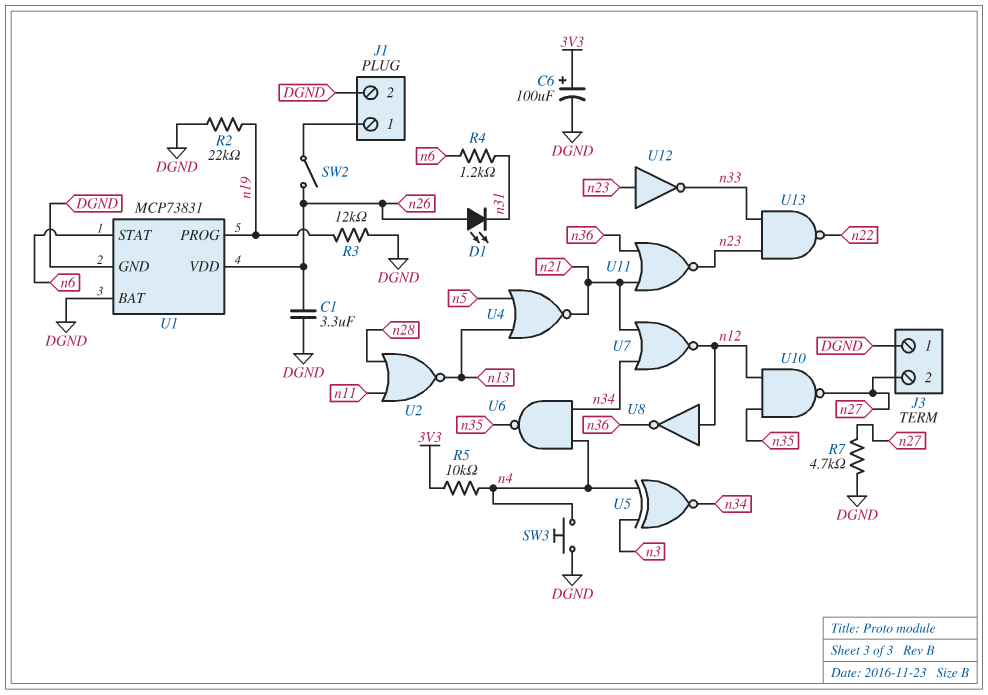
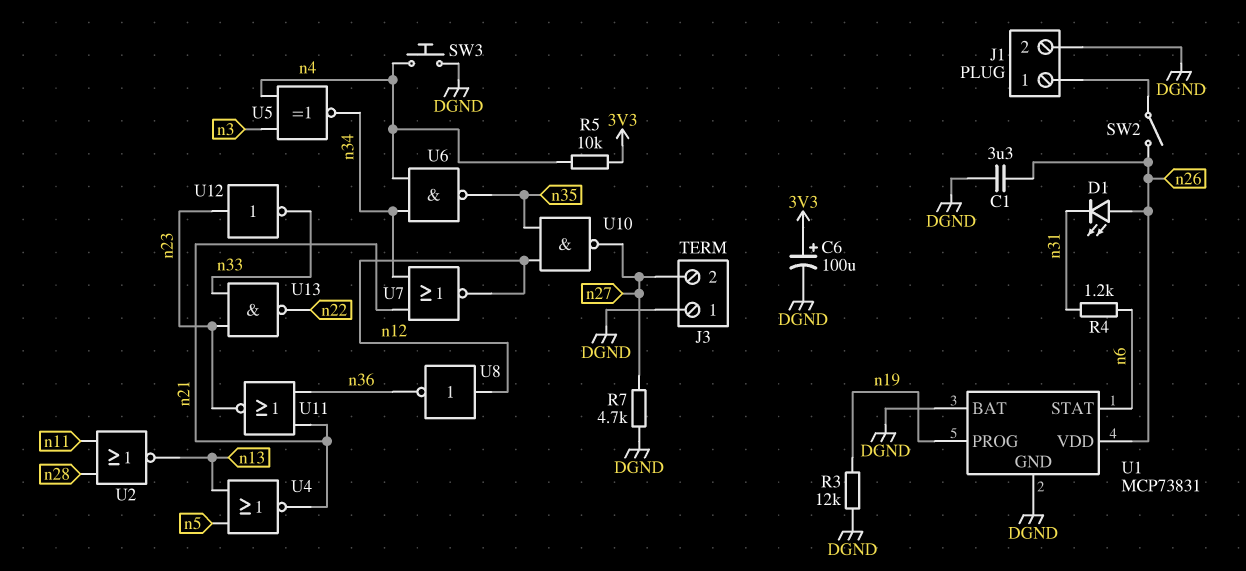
R2: 22k (DGND, n19) -> none

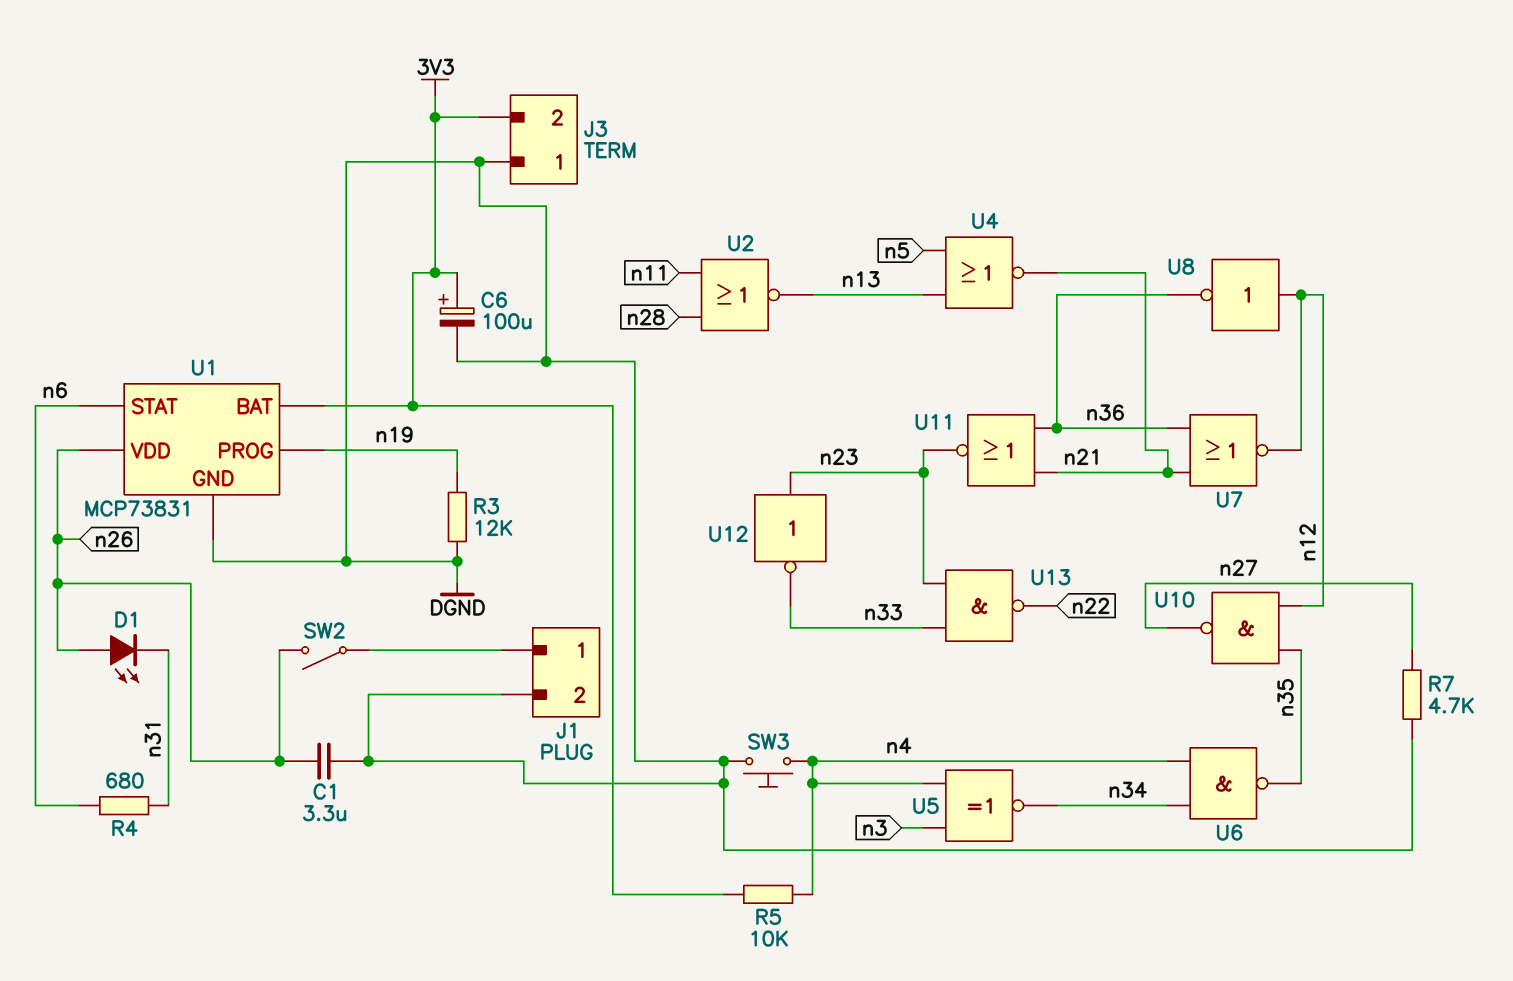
J3 pin 2: n27 -> 3V3
R4: 1.2k (n6, n31) -> 680 (n6, n31)
U1 pin BAT: DGND -> 3V3
U7: NOR (in n21, in n34, out n12) -> NOR (in n21, in n36, out n12)

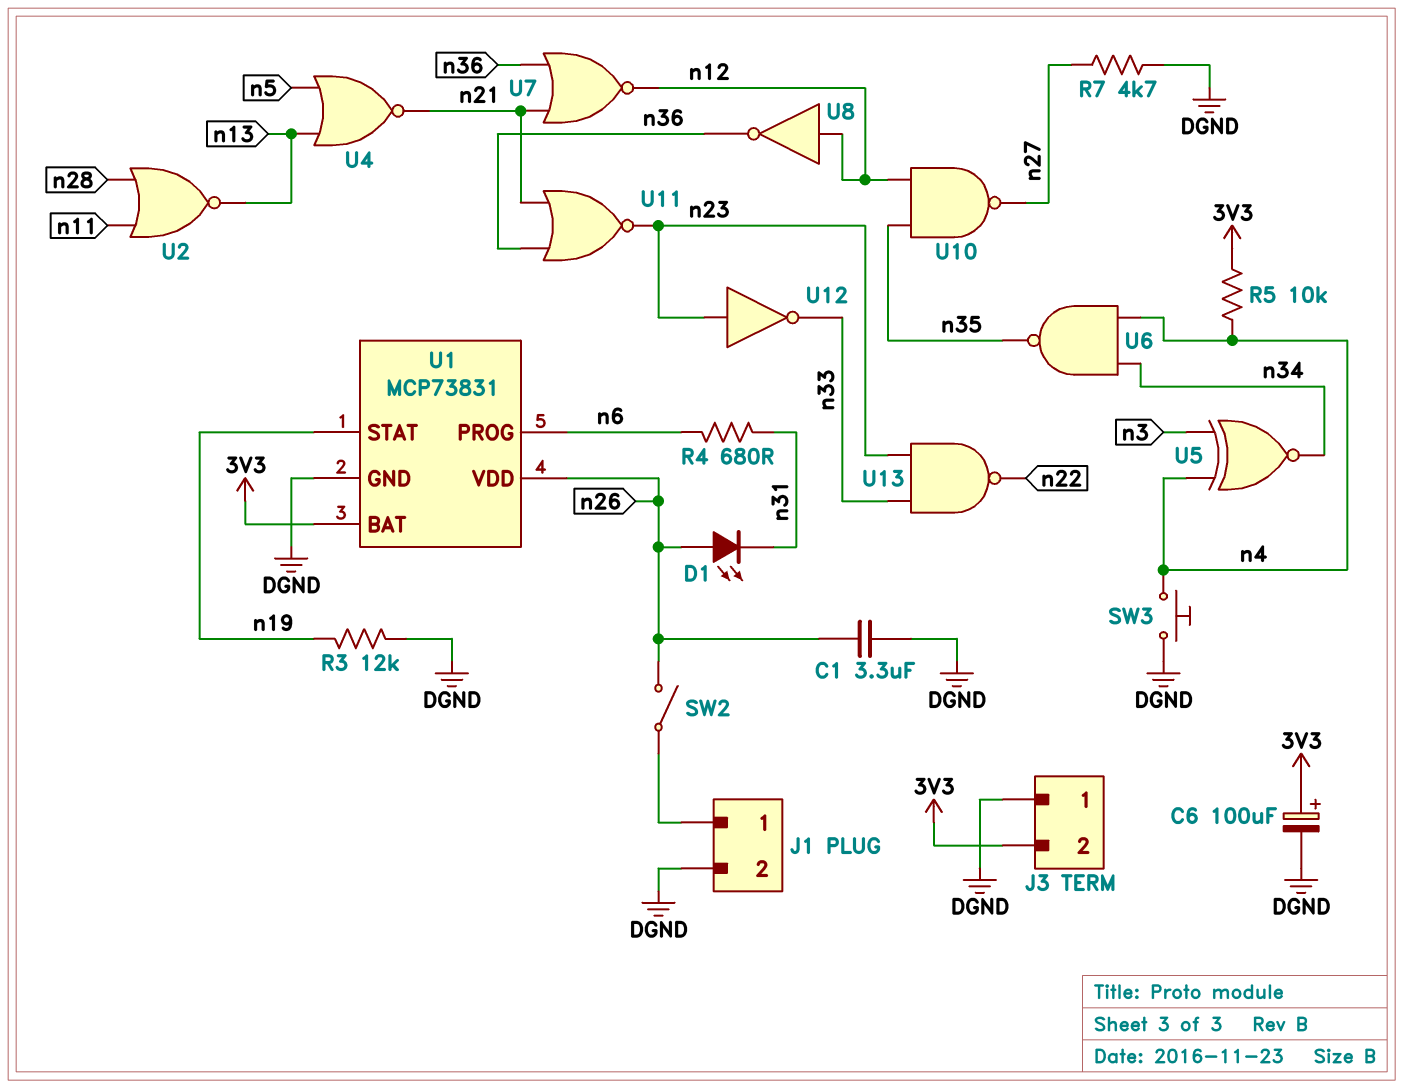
U1 pin PROG: n19 -> n6
U1 pin STAT: n6 -> n19

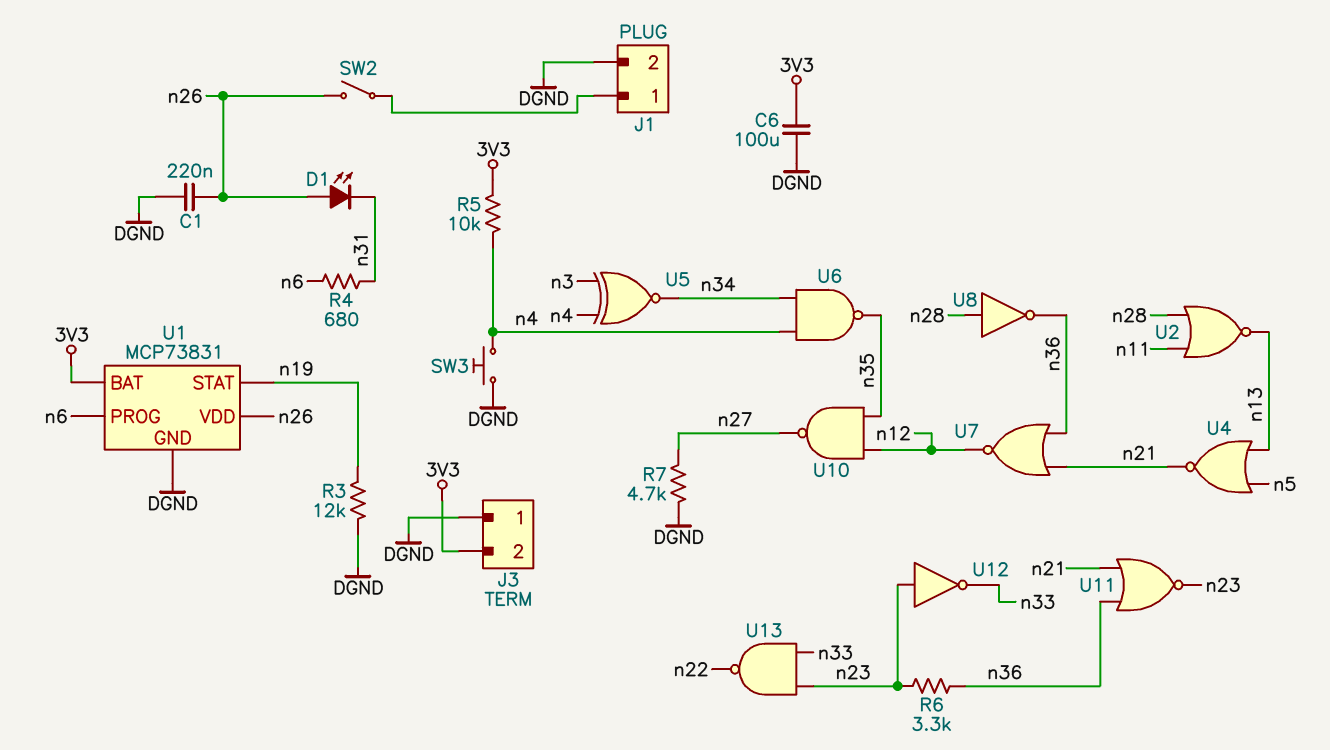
C1: 3.3uF (DGND, n26) -> 220nF (DGND, n26)
C6: 100uF (plus 3V3, minus DGND) -> 100uF (3V3, DGND)
R6: none -> 3.3k (n23, n36)
U8: NOT (in n12, out n36) -> NOT (in n28, out n36)

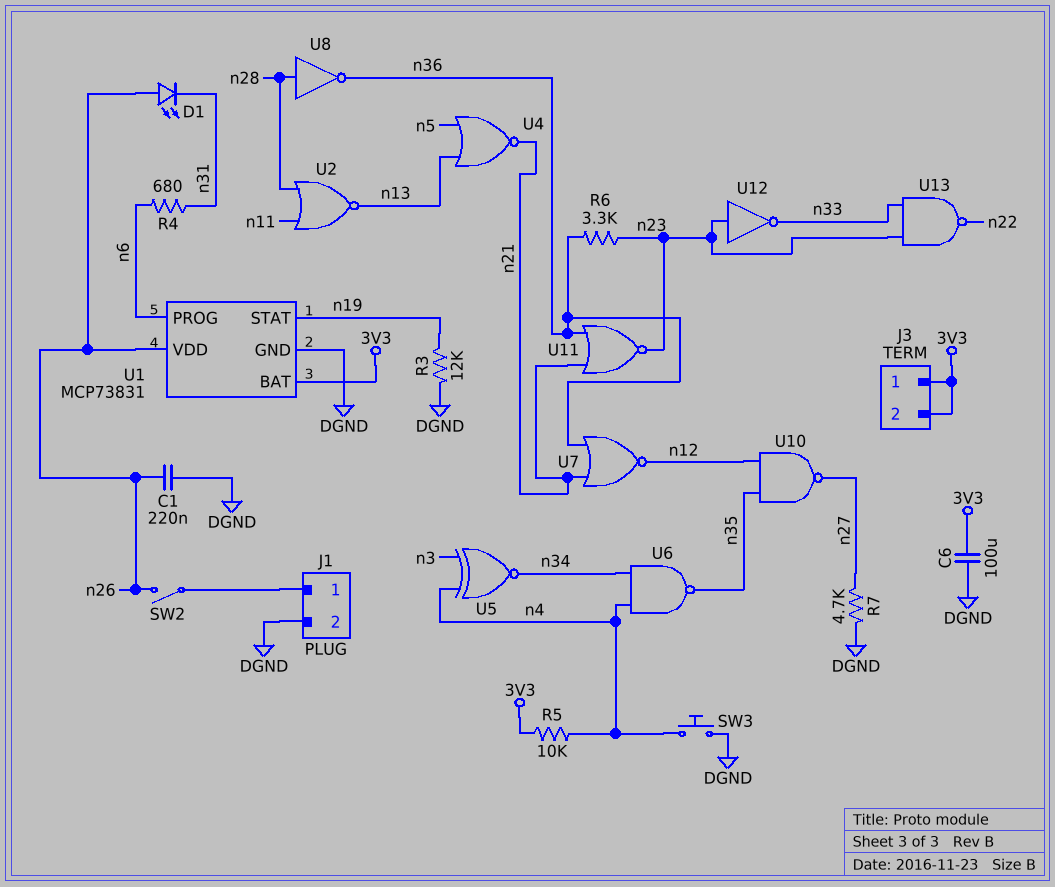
J3 pin 1: DGND -> 3V3

